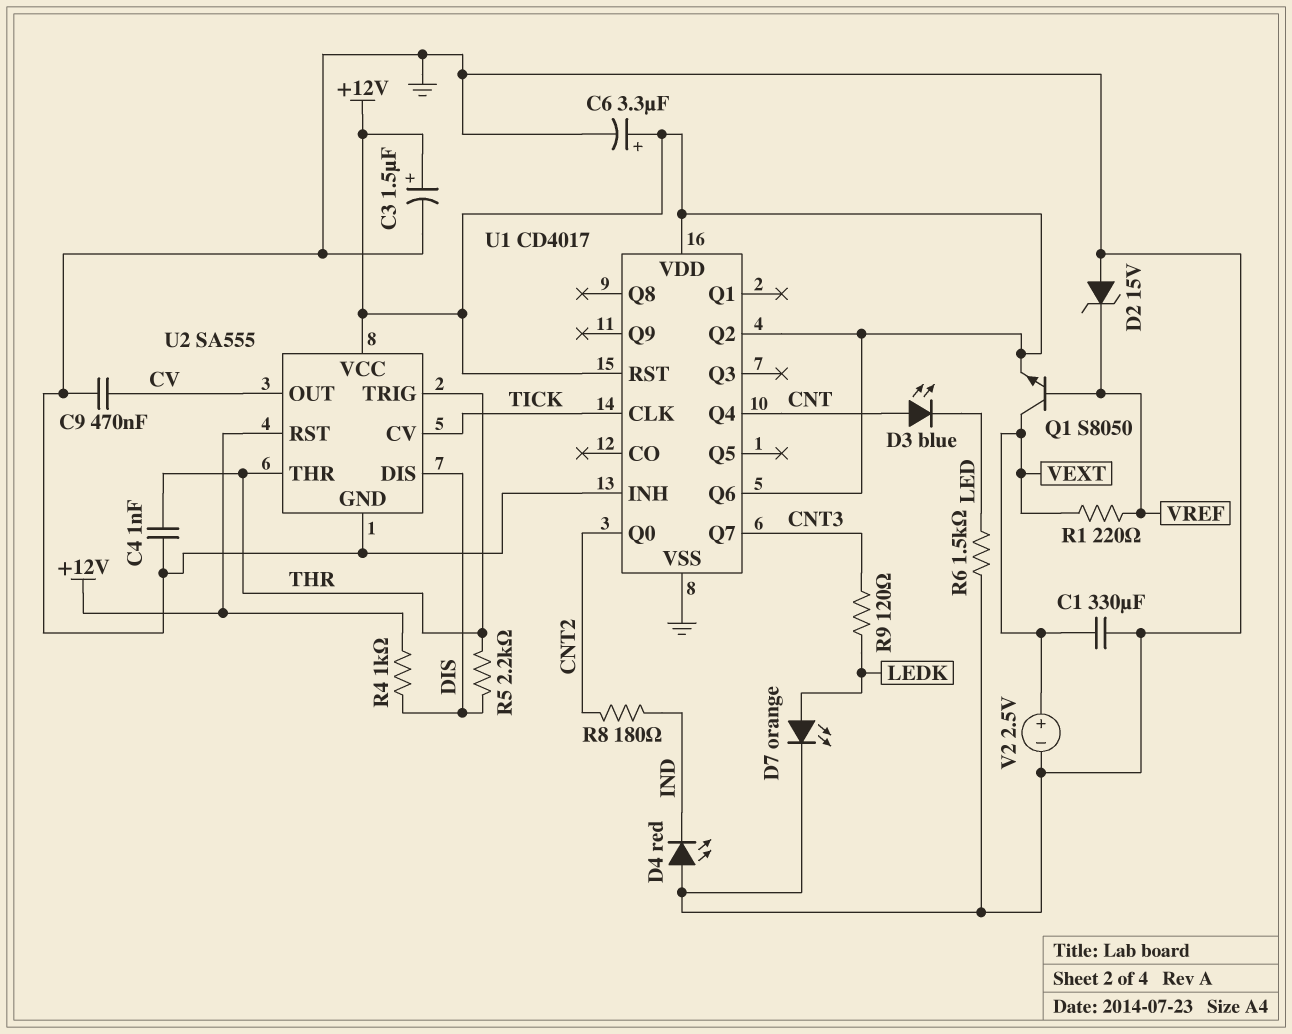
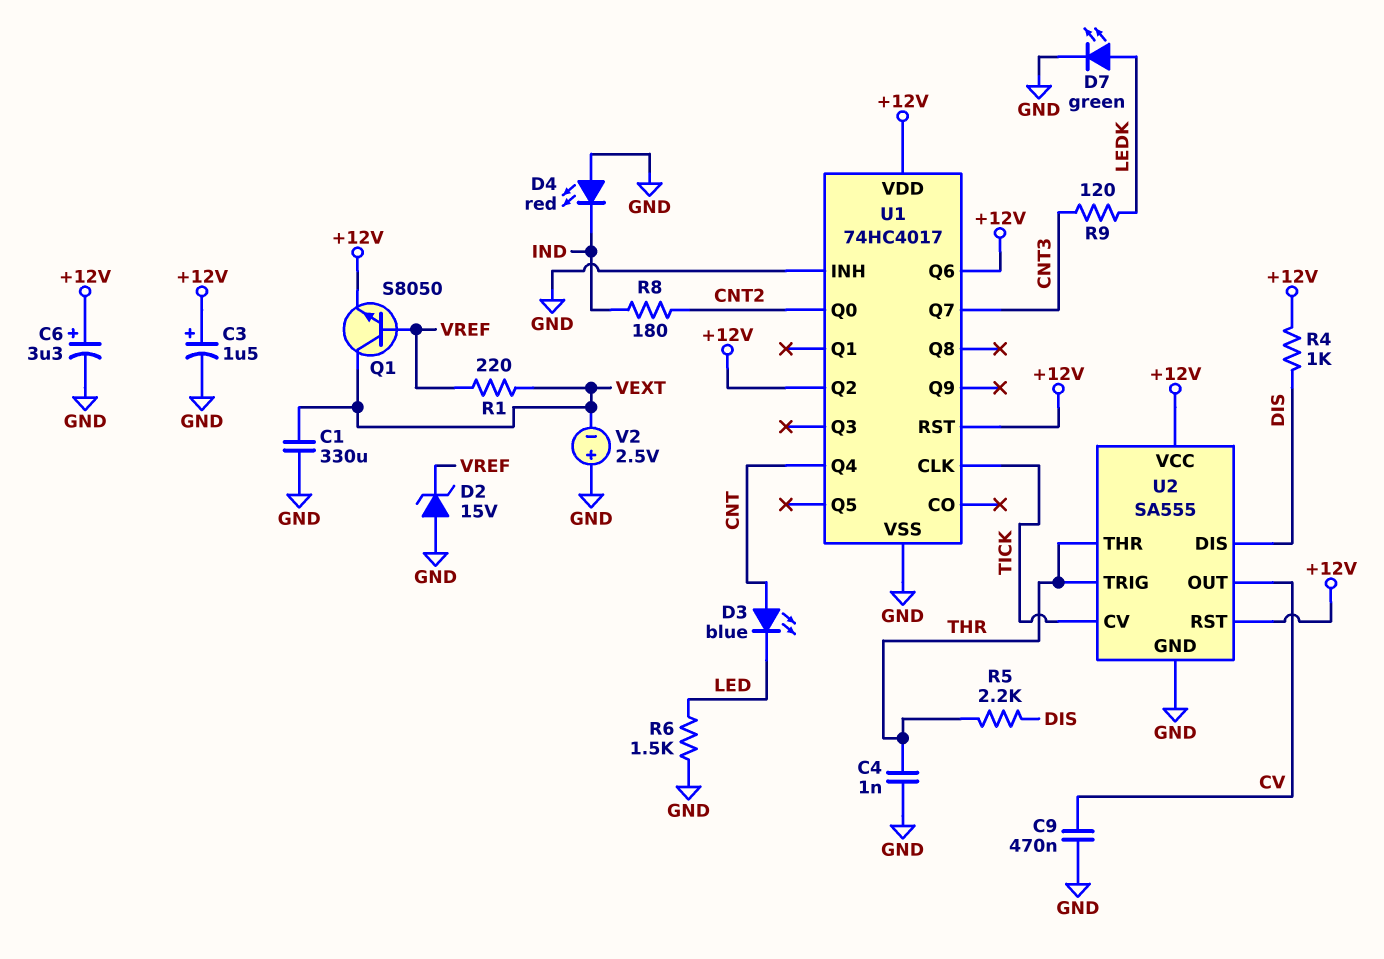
D7: LED orange (A LEDK, K GND) -> LED green (A LEDK, K GND)
U1: CD4017 -> 74HC4017
V2: 2.5V (plus VEXT, minus GND) -> 2.5V (plus GND, minus VEXT)

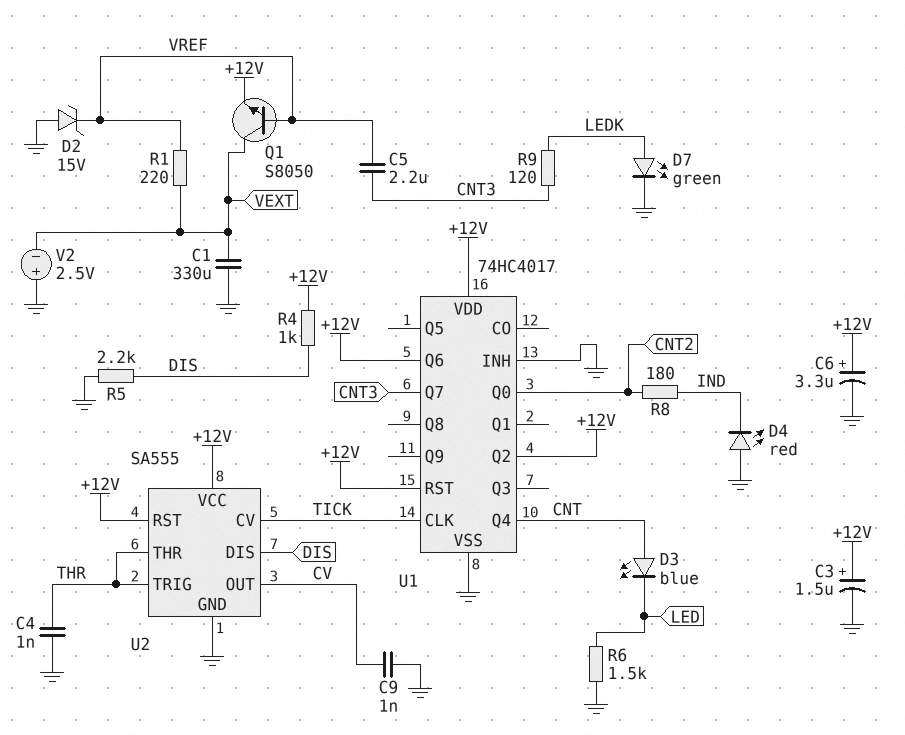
C5: none -> 2.2uF (CNT3, VREF)
C9: 470nF (CV, GND) -> 1nF (CV, GND)
R5: 2.2k (DIS, THR) -> 2.2k (DIS, GND)

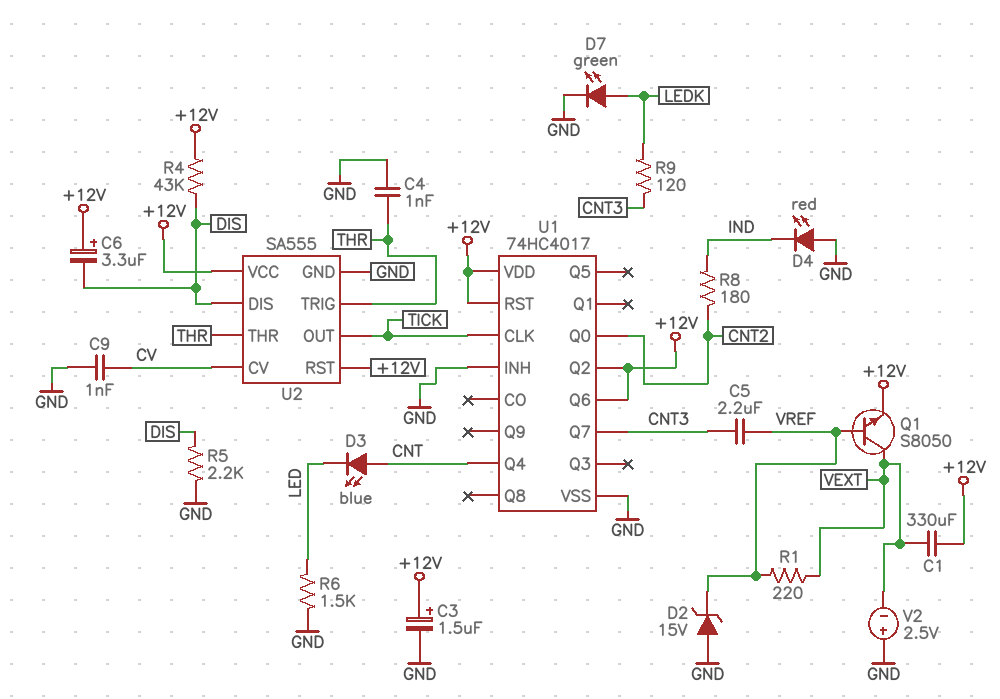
C1: 330uF (GND, VEXT) -> 330uF (+12V, VEXT)
C6: 3.3uF (plus +12V, minus GND) -> 3.3uF (plus +12V, minus DIS)
R4: 1k (+12V, DIS) -> 43k (+12V, DIS)
U2 pin CV: TICK -> CV
U2 pin OUT: CV -> TICK

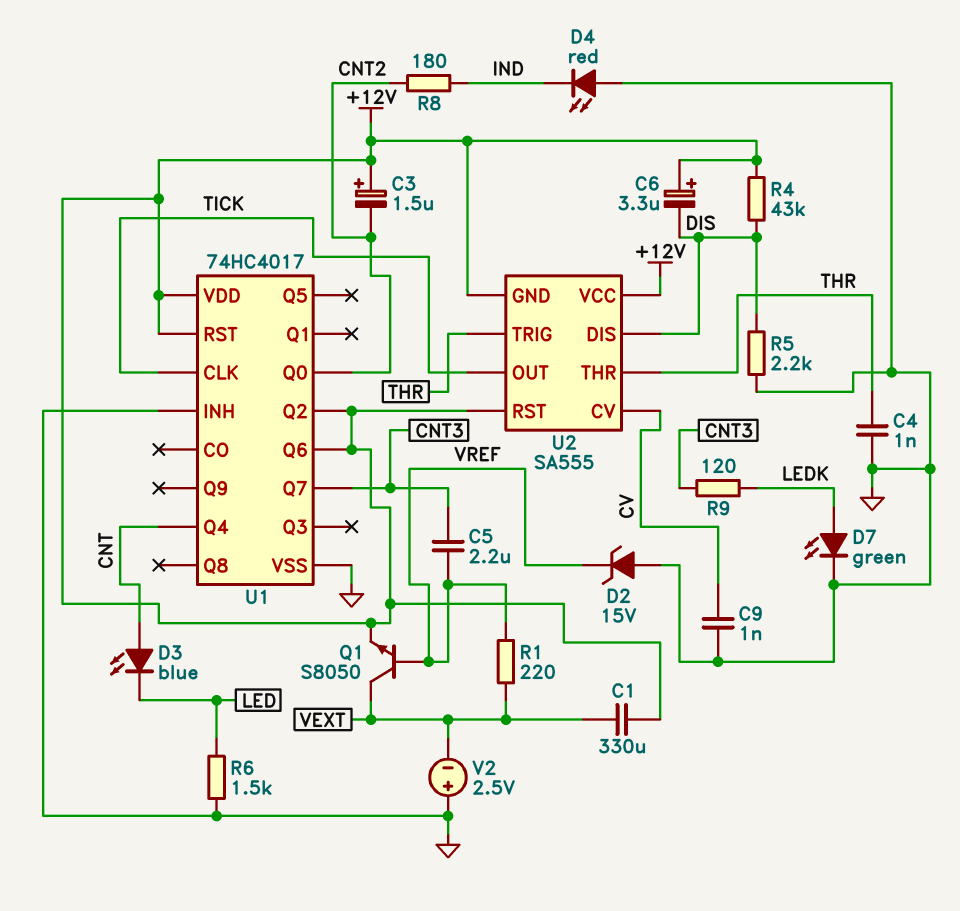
C3: 1.5uF (plus +12V, minus GND) -> 1.5uF (plus +12V, minus CNT2)
U2 pin GND: GND -> +12V

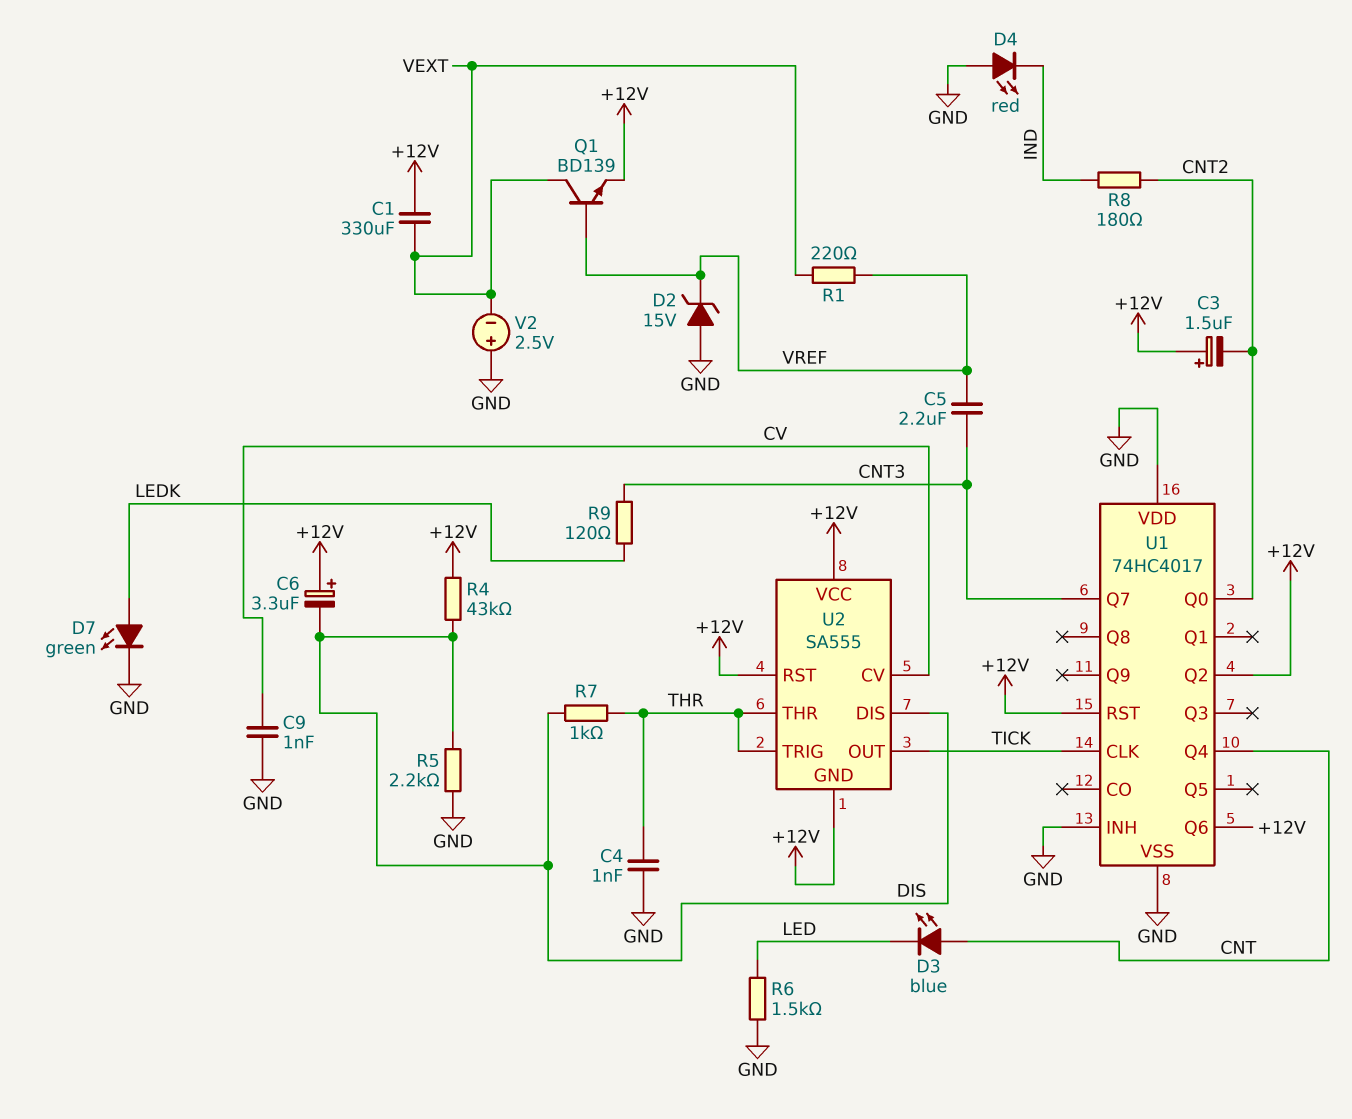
Q1: NPN S8050 (B VREF, C VEXT, E +12V) -> NPN BD139 (B VREF, C VEXT, E +12V)
R7: none -> 1k (DIS, THR)
U1 pin VDD: +12V -> GND

